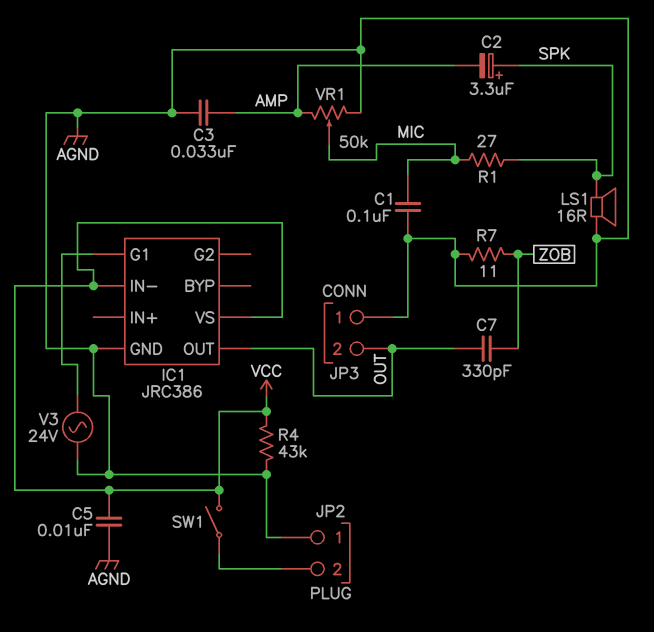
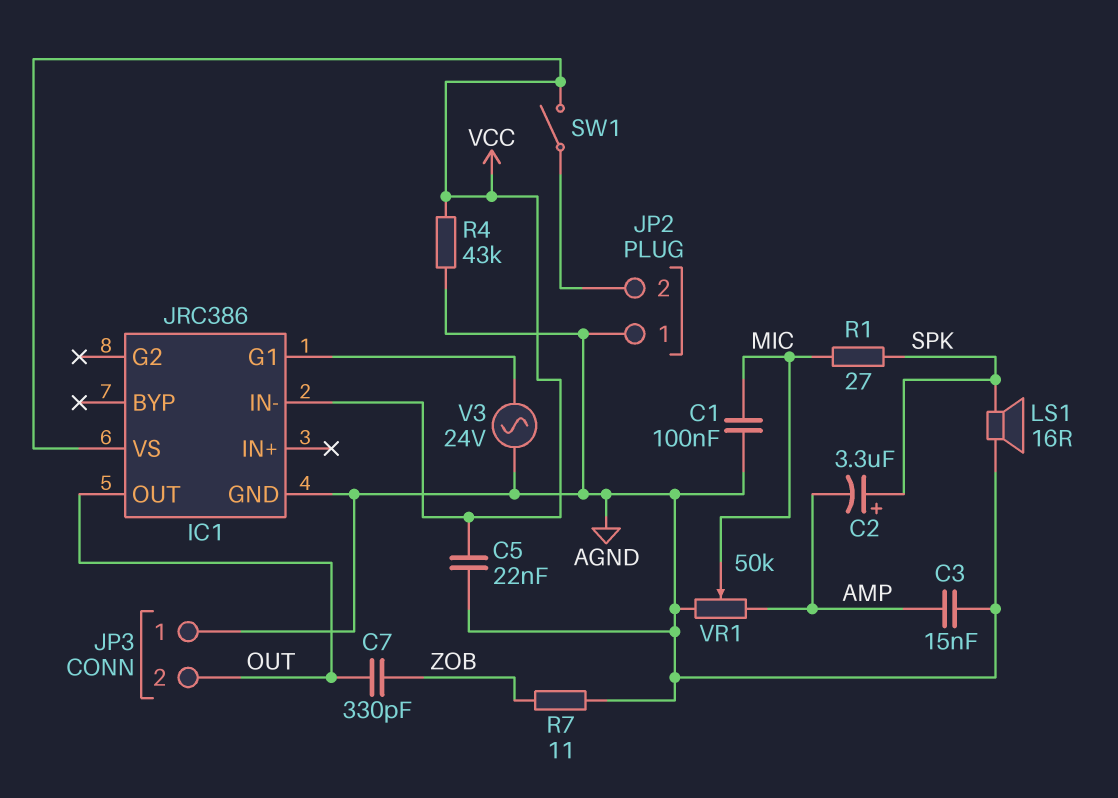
C3: 33nF (AGND, AMP) -> 15nF (AGND, AMP)
C5: 10nF (AGND, VCC) -> 22nF (AGND, VCC)

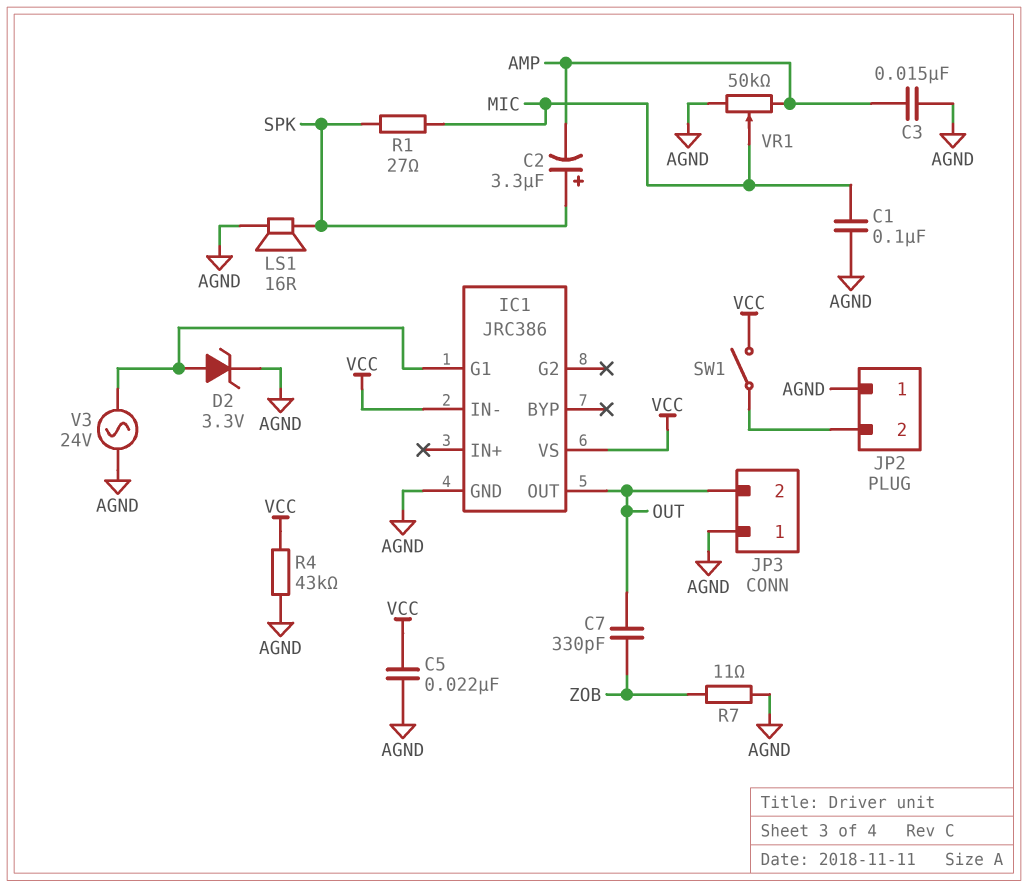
D2: none -> zener 3.3V (A IC1/G1, K AGND)

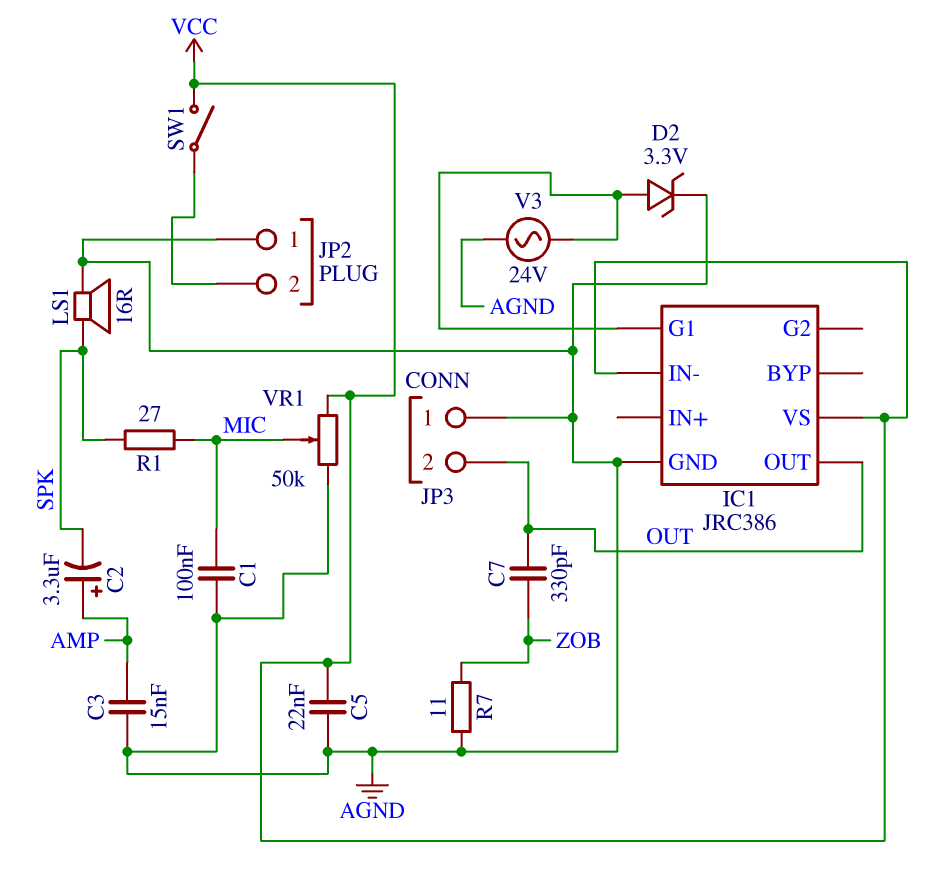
C2: 3.3uF (plus SPK, minus AMP) -> 3.3uF (plus AMP, minus SPK)
R4: 43k (AGND, VCC) -> none
VR1: 50k (AGND, AMP, wiper MIC) -> 50k (AGND, VCC, wiper MIC)

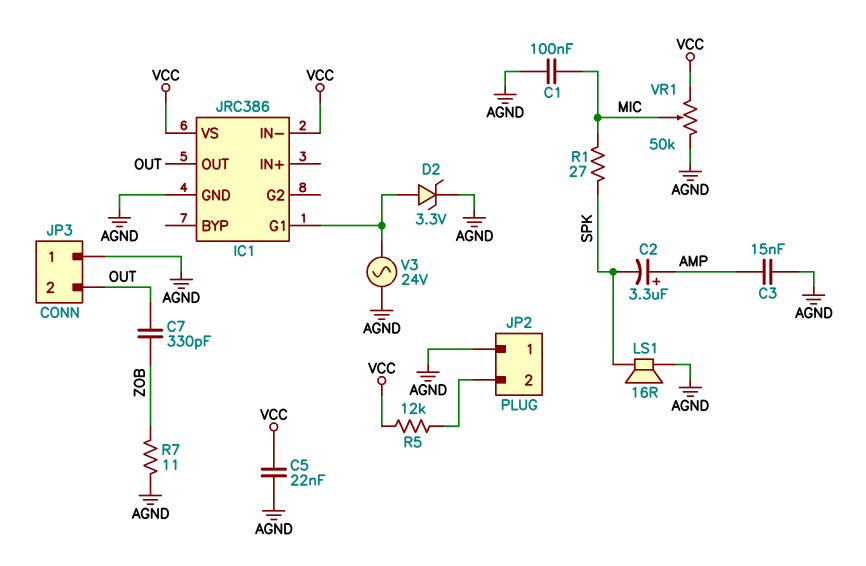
R5: none -> 12k (JP2/2, VCC)
SW1: switch (JP2/2, VCC) -> none

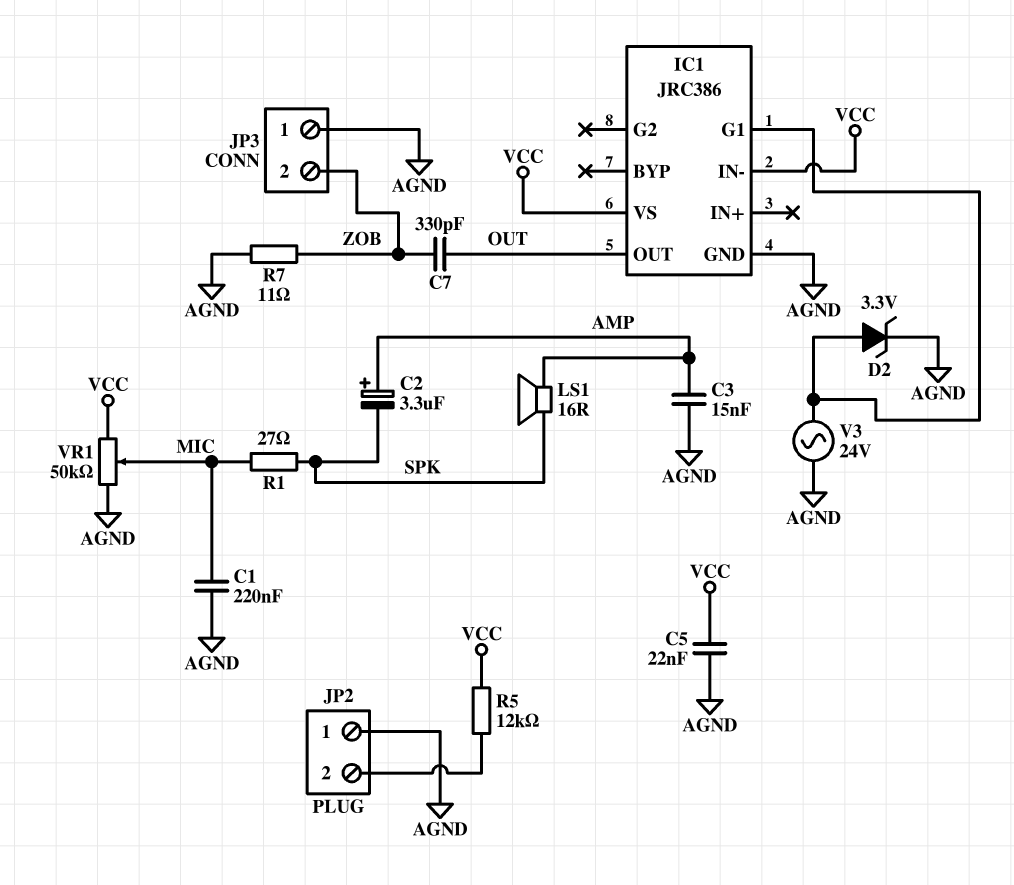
C1: 100nF (AGND, MIC) -> 220nF (AGND, MIC)
JP3 pin 2: OUT -> ZOB
LS1: speaker 16R (AGND, SPK) -> speaker 16R (AMP, SPK)

